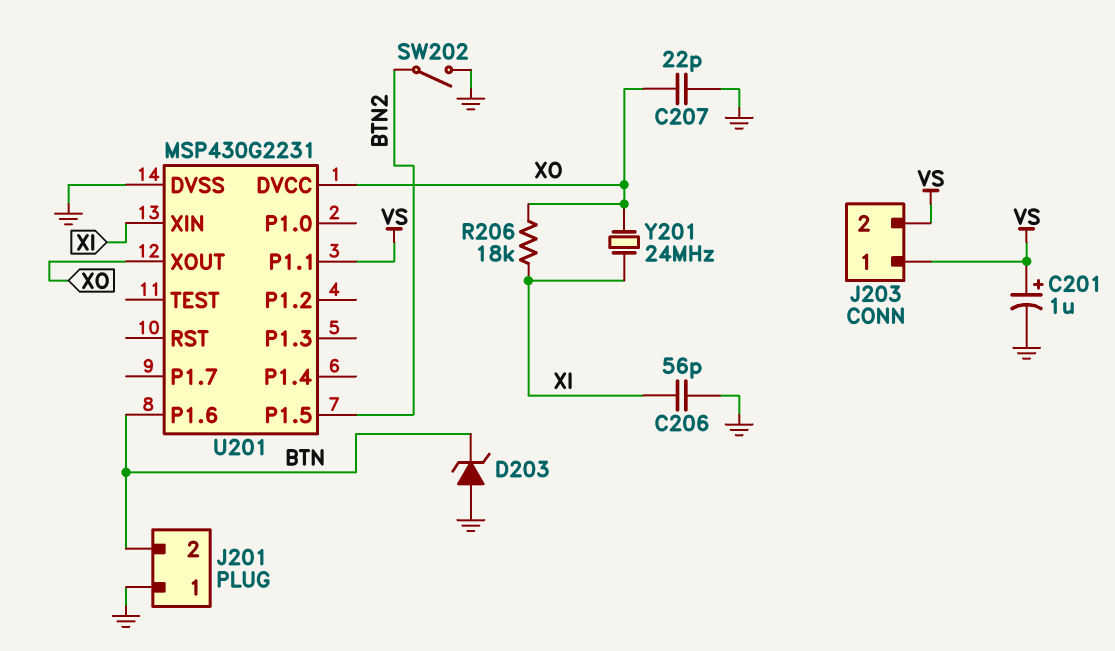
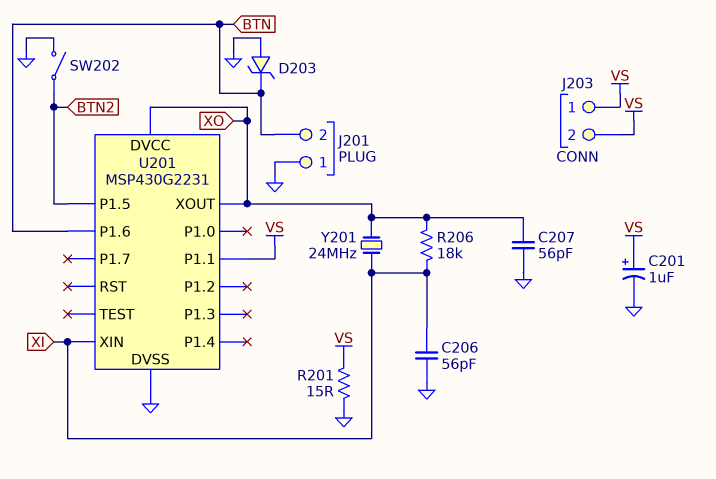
C207: 22pF (GND, XO) -> 56pF (GND, XO)
R201: none -> 15 (GND, VS)

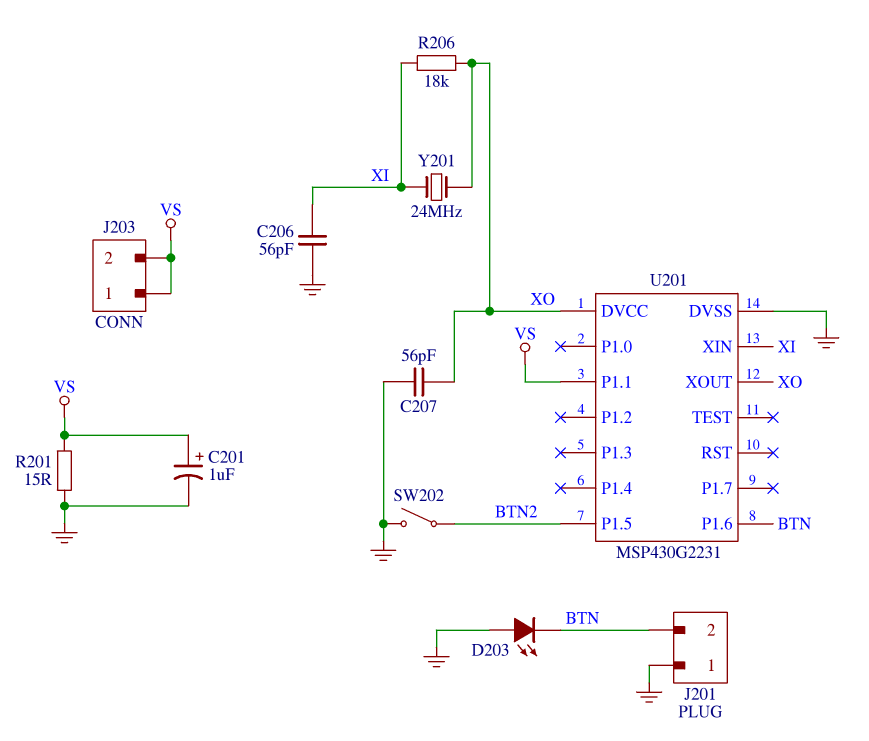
D203: zener (A GND, K BTN) -> LED (A GND, K BTN)

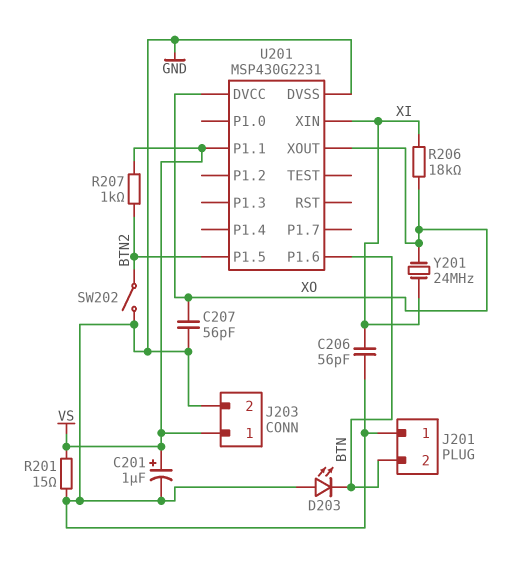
J203 pin 2: VS -> GND
R207: none -> 1k (BTN2, VS)

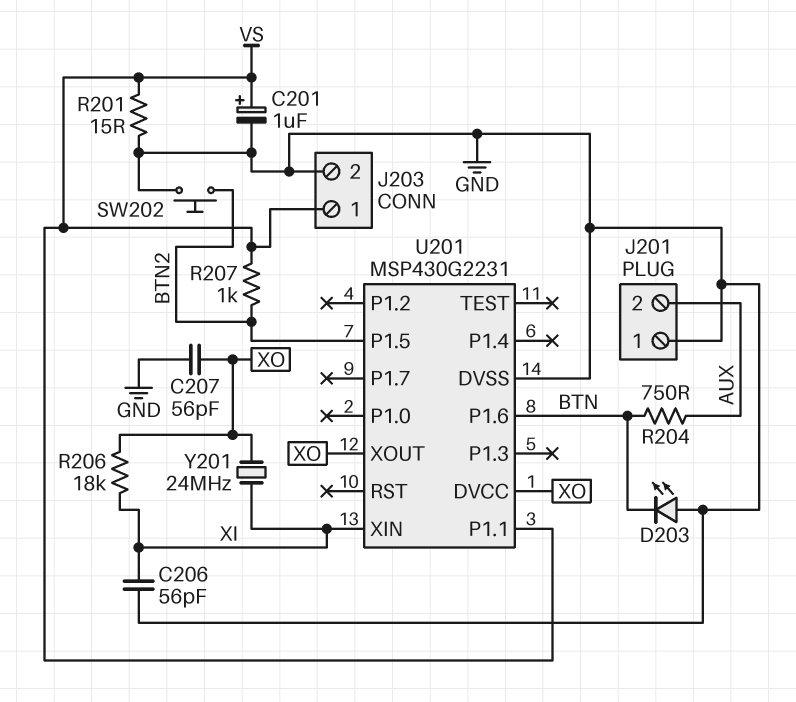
J201 pin 2: BTN -> AUX
R204: none -> 750 (AUX, BTN)
SW202: switch (BTN2, GND) -> button (BTN2, GND)

